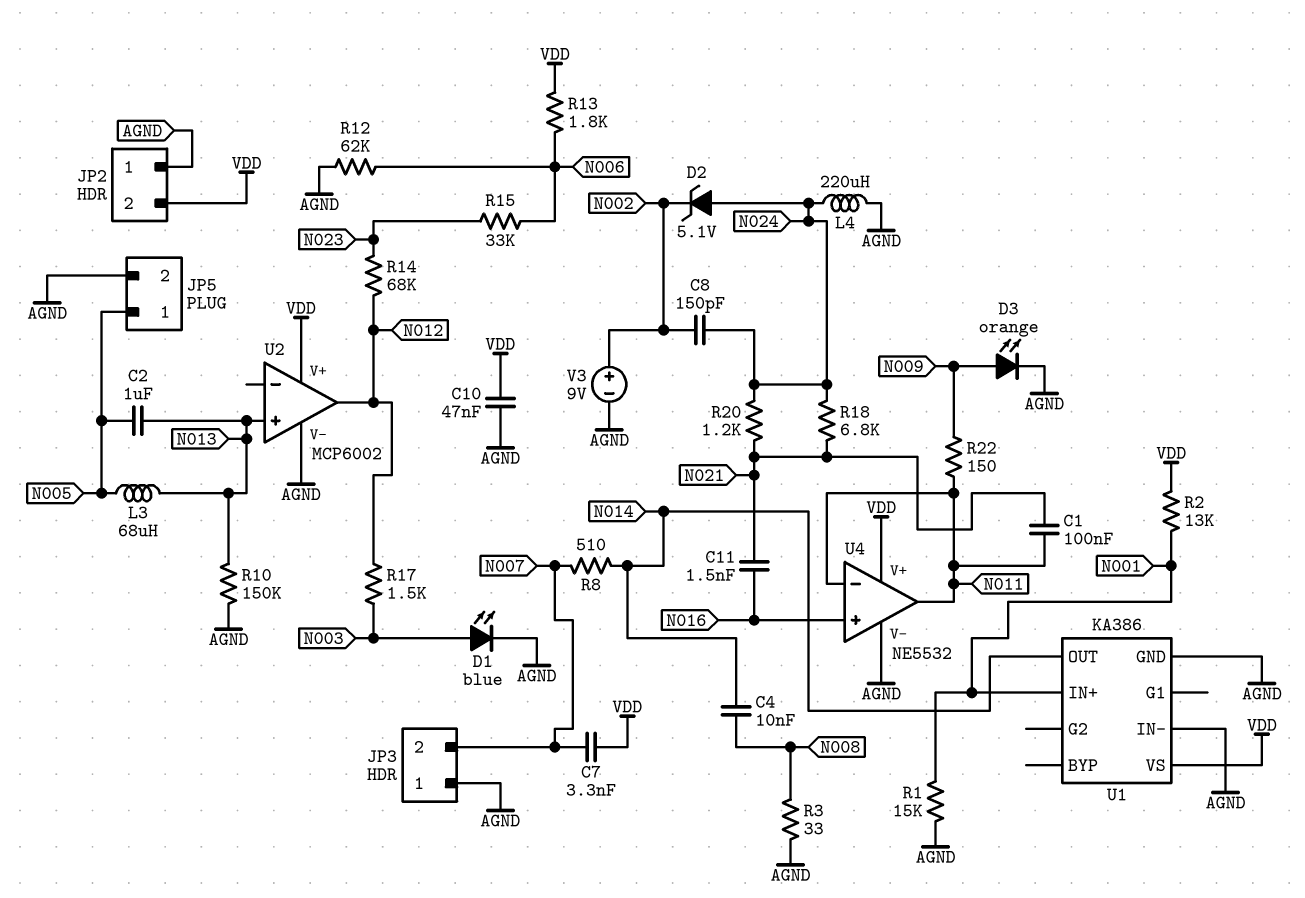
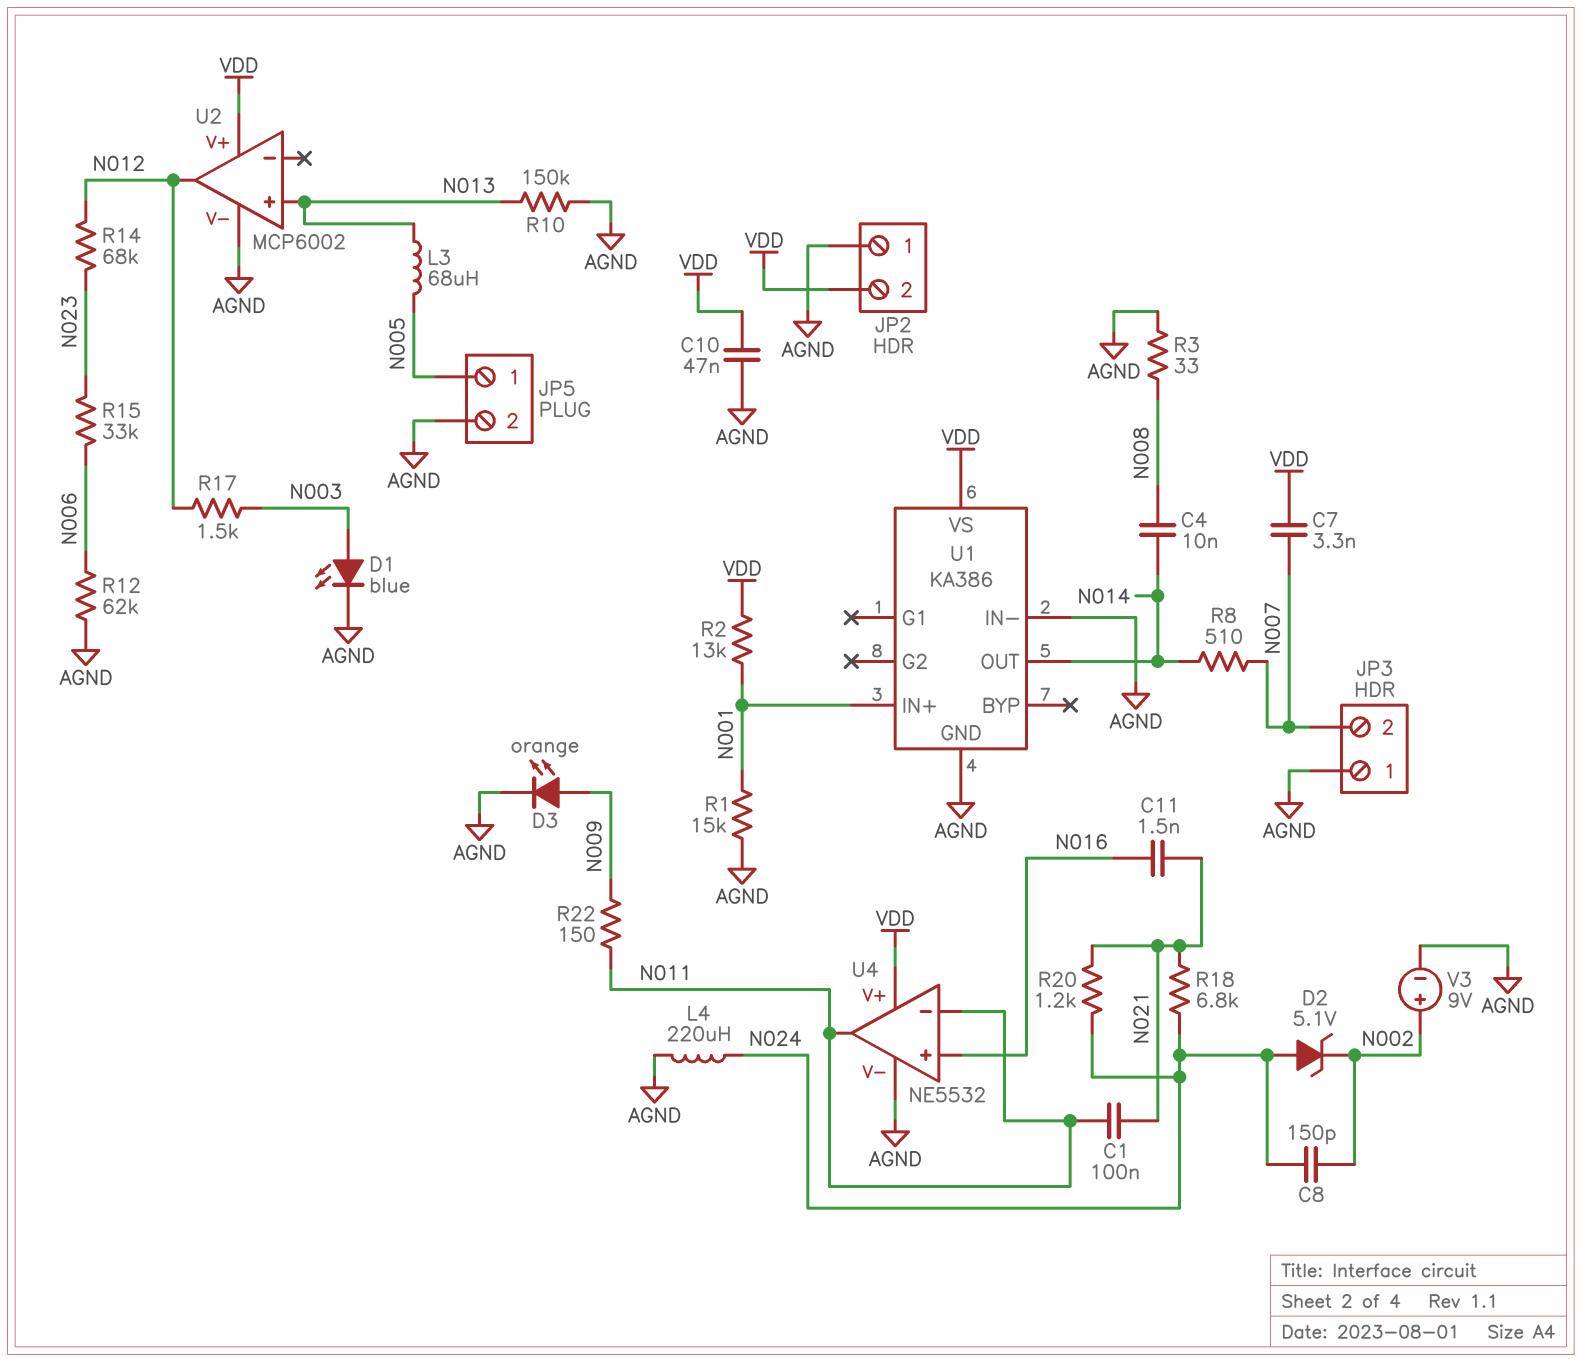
C2: 1uF (N005, N013) -> none
R13: 1.8k (N006, VDD) -> none

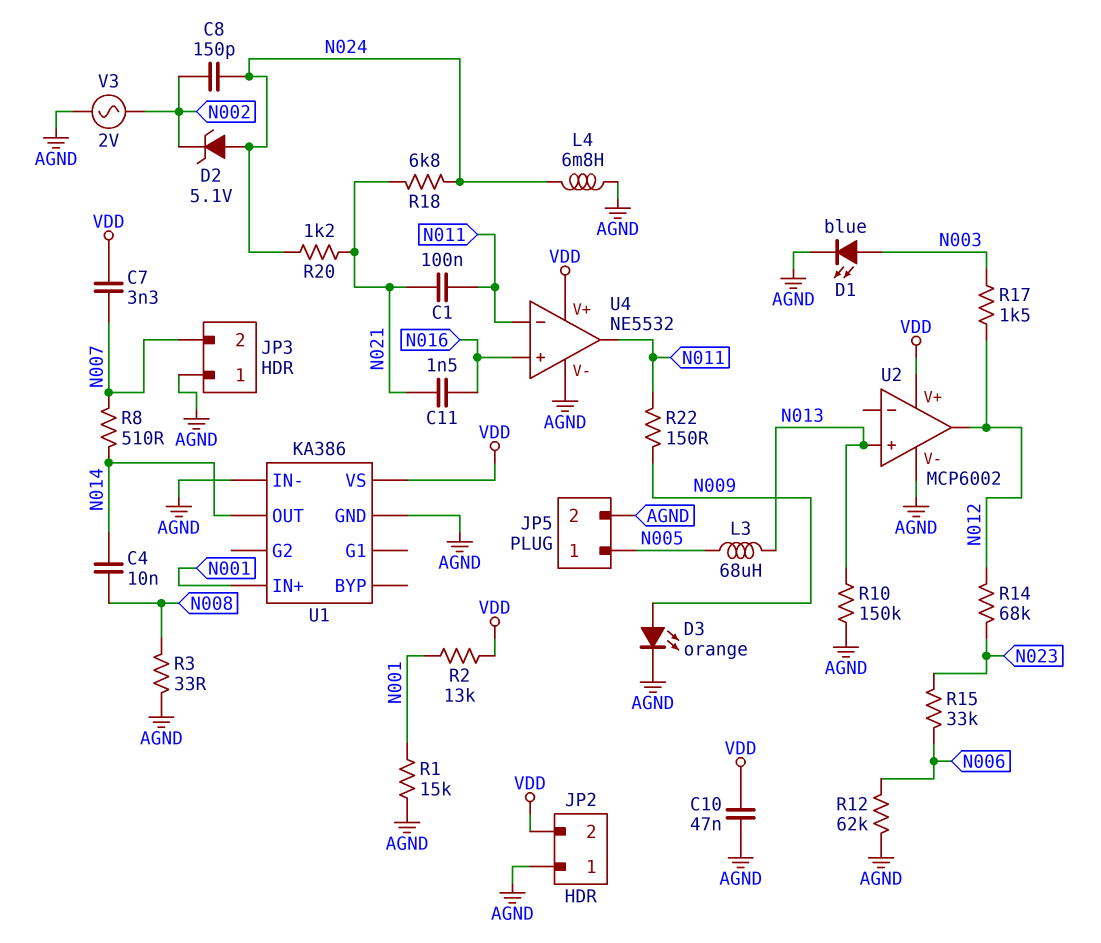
L4: 220uH (AGND, N024) -> 6.8mH (AGND, N024)
V3: 9V (plus N002, minus AGND) -> AC 2V (AGND, N002)

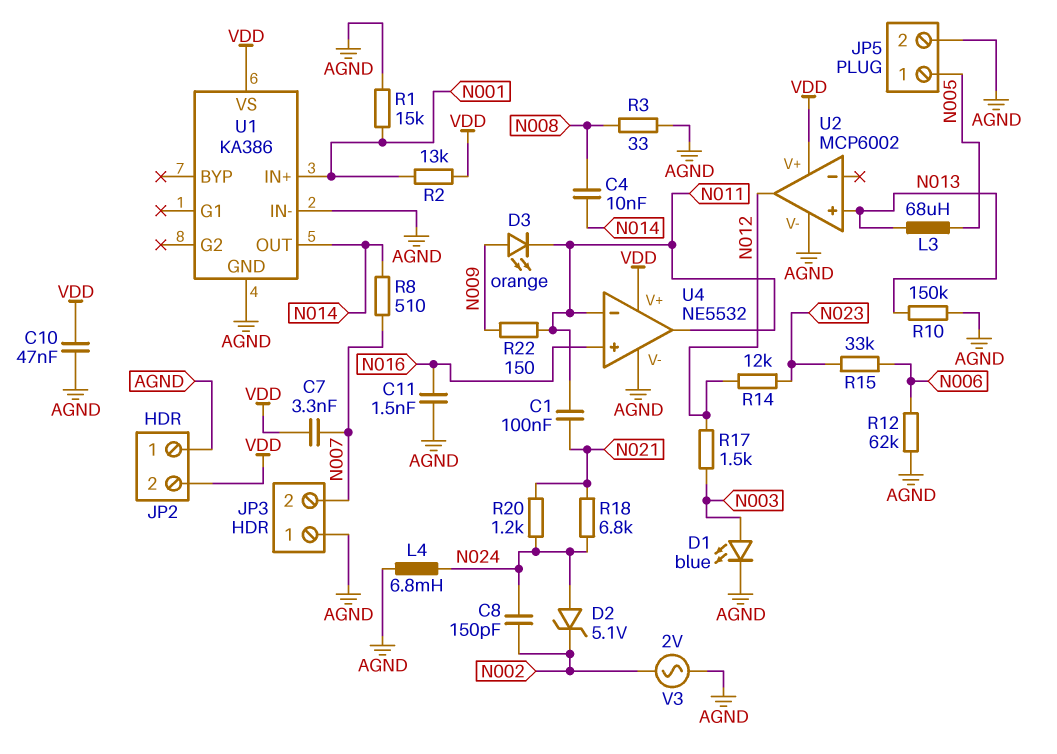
C11: 1.5nF (N016, N021) -> 1.5nF (AGND, N016)
D3: LED orange (A N009, K AGND) -> LED orange (A N009, K N011)
R14: 68k (N012, N023) -> 12k (N012, N023)

